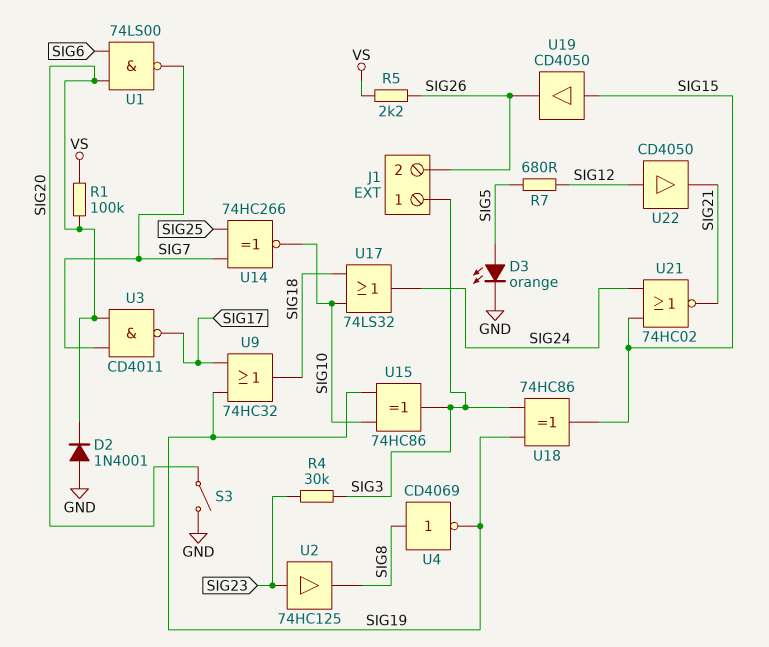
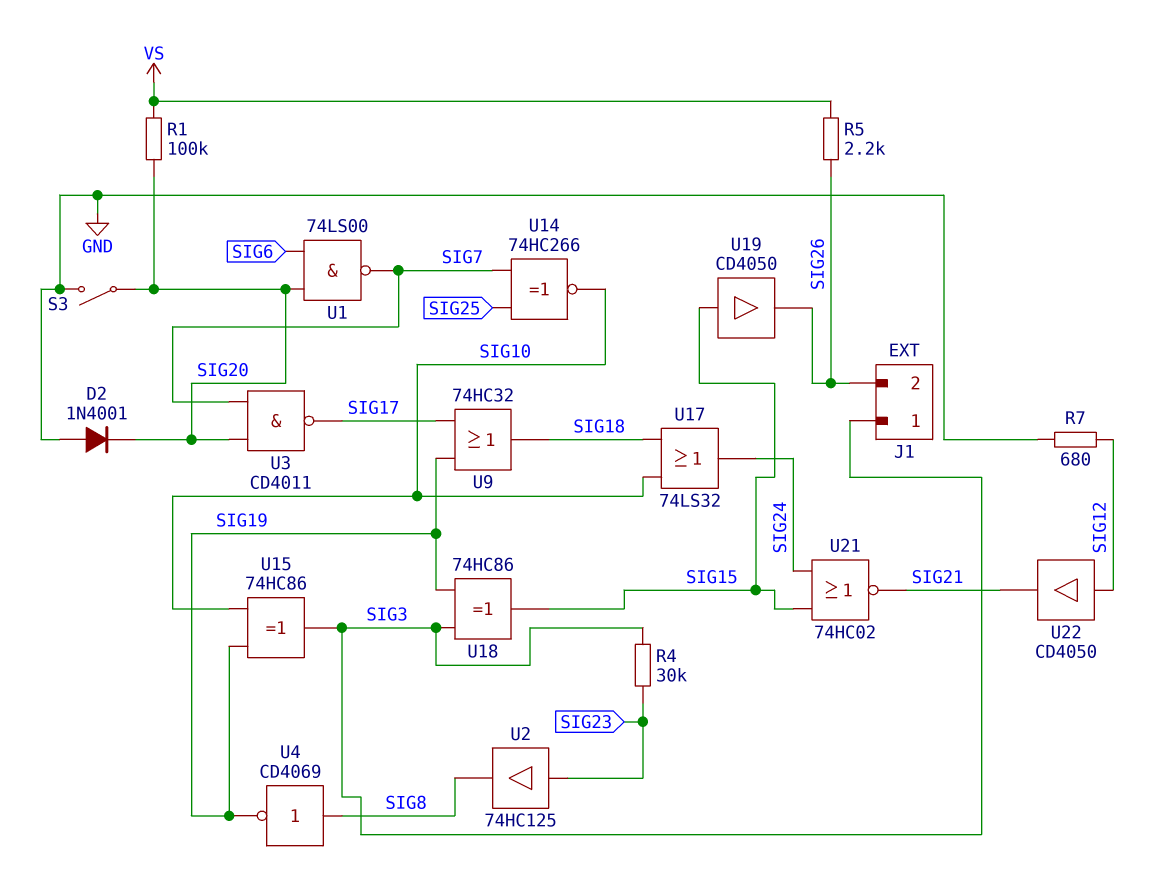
D3: LED orange (A SIG5, K GND) -> none
R7: 680 (SIG5, SIG12) -> 680 (GND, SIG12)

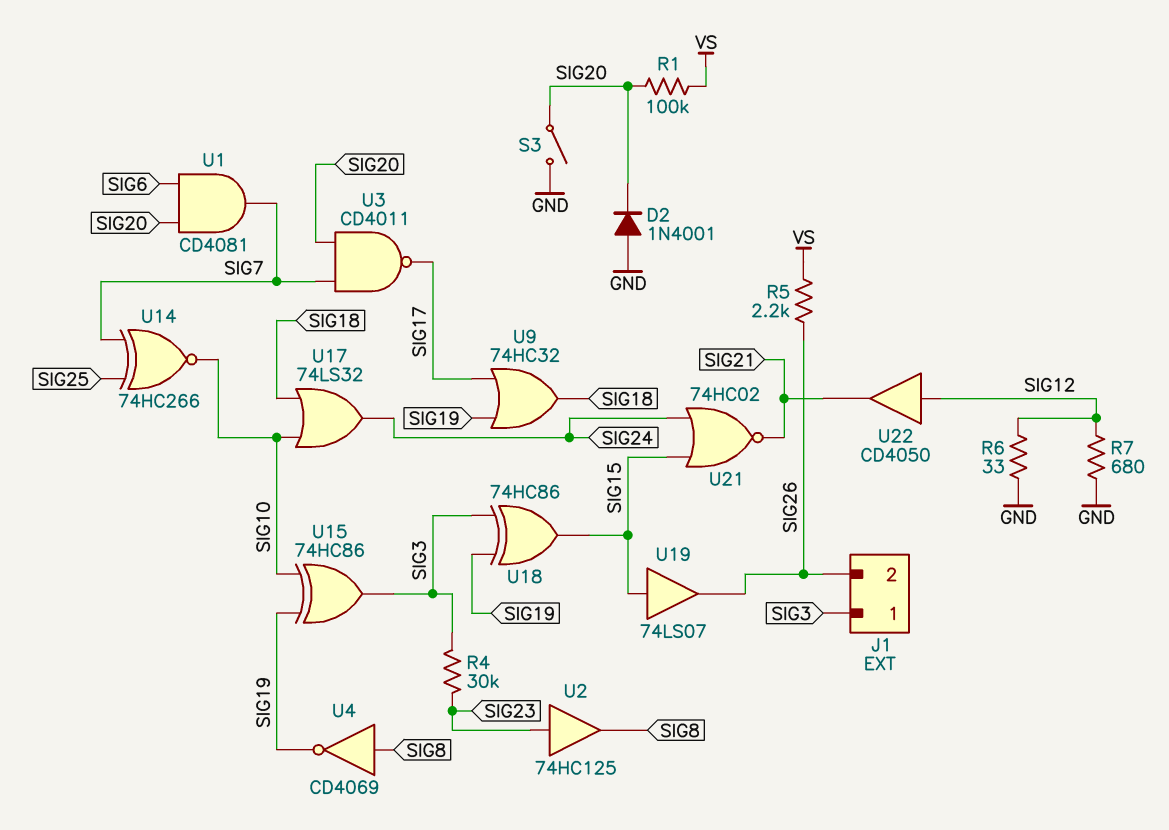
R6: none -> 33 (GND, SIG12)
U1: NAND 74LS00 (in SIG6, in SIG20, out SIG7) -> AND CD4081 (in SIG6, in SIG20, out SIG7)
U19: buffer CD4050 (in SIG15, out SIG26) -> buffer 74LS07 (in SIG15, out SIG26)

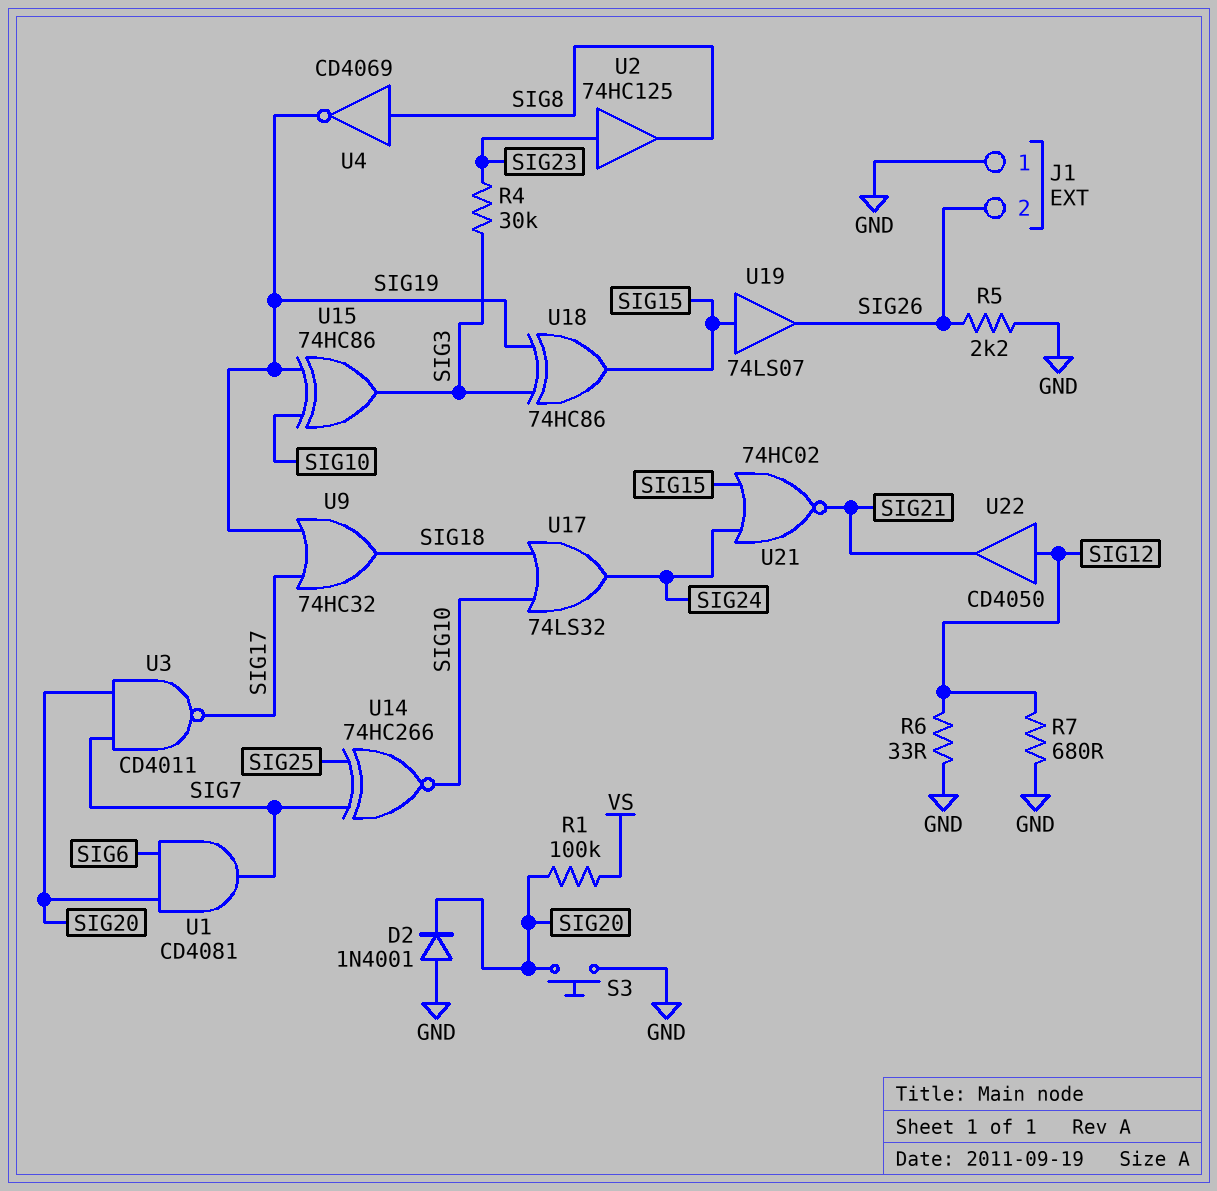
J1 pin 1: SIG3 -> GND
R5: 2.2k (SIG26, VS) -> 2.2k (GND, SIG26)
S3: switch (GND, SIG20) -> button (GND, SIG20)

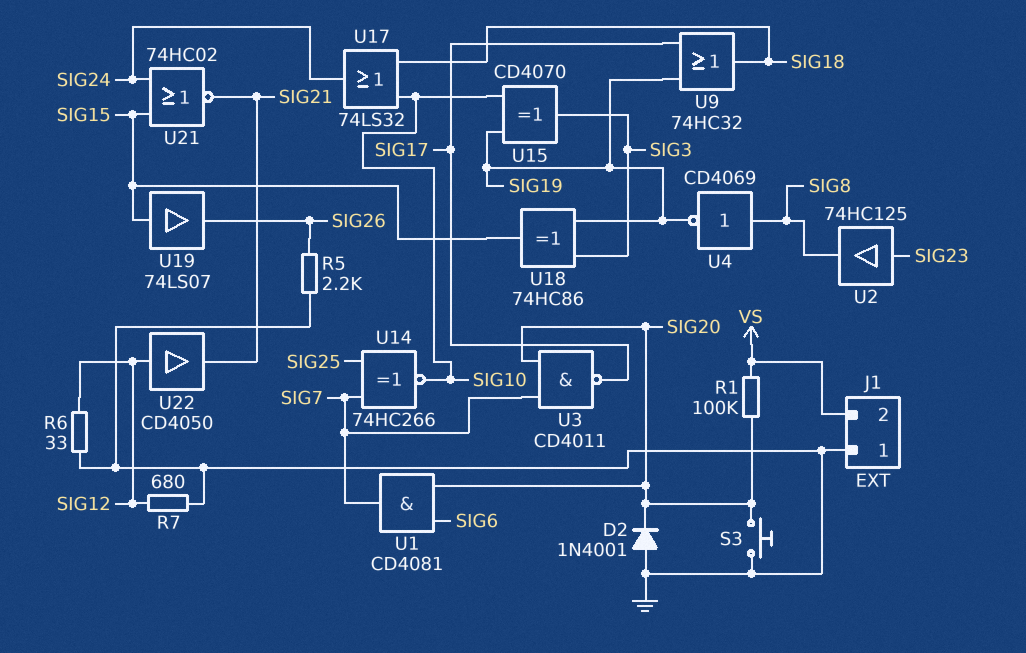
J1 pin 2: SIG26 -> VS
R4: 30k (SIG3, SIG23) -> none
U15: XOR 74HC86 (in SIG10, in SIG19, out SIG3) -> XOR CD4070 (in SIG10, in SIG19, out SIG3)

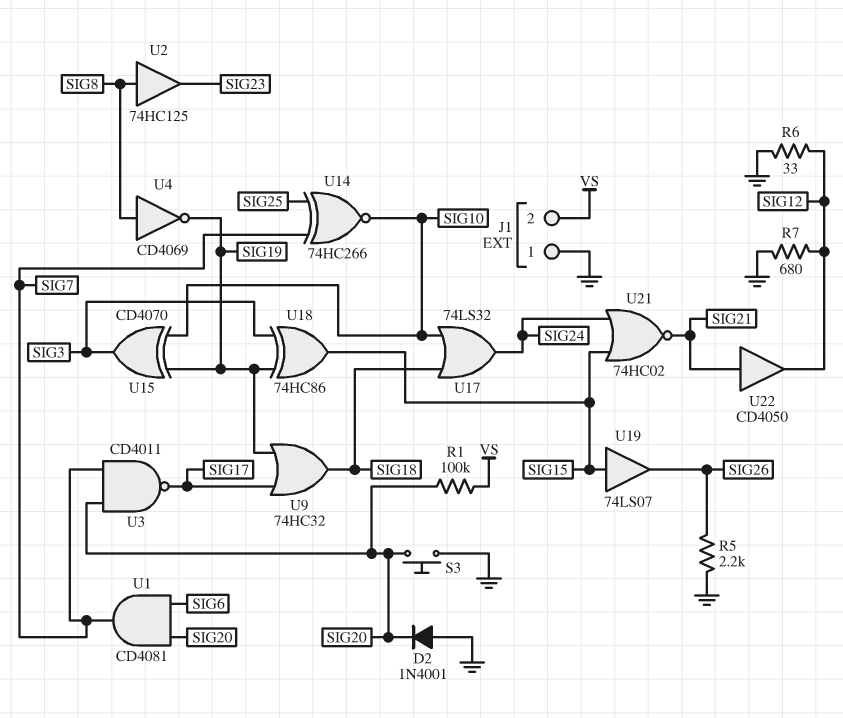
U2: buffer 74HC125 (in SIG23, out SIG8) -> buffer 74HC125 (in SIG8, out SIG23)
U22: buffer CD4050 (in SIG12, out SIG21) -> buffer CD4050 (in SIG21, out SIG12)

